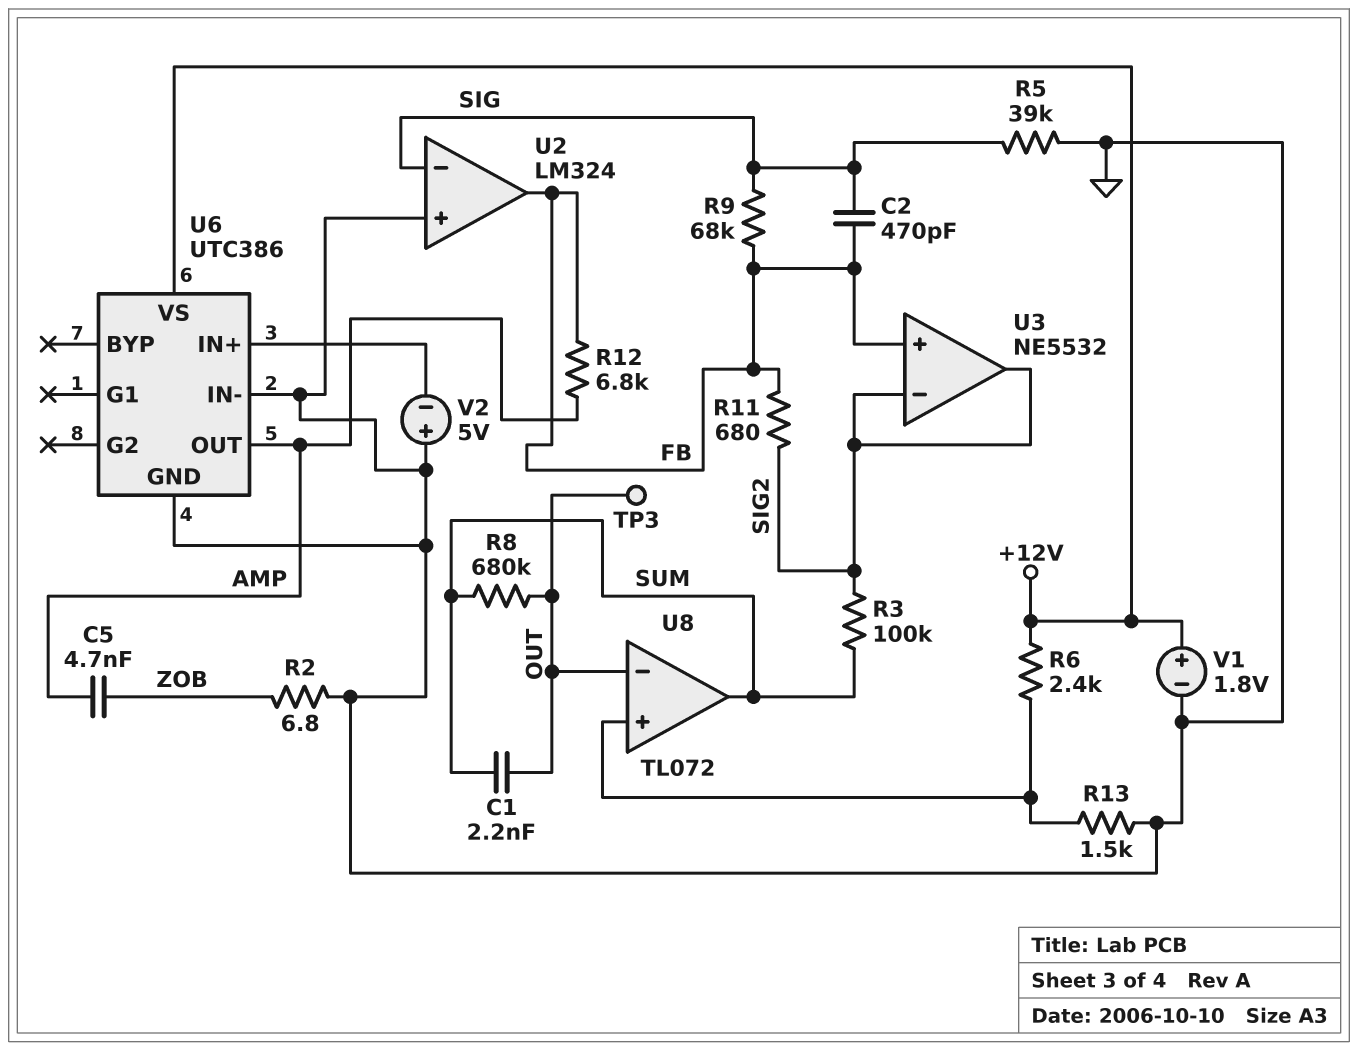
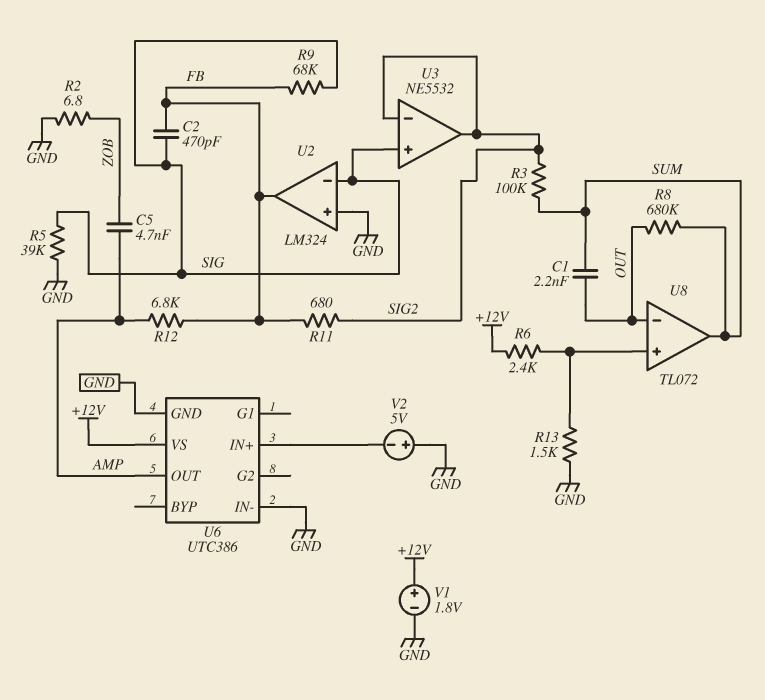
TP3: test point (OUT) -> none
U3 pin in+: FB -> SIG

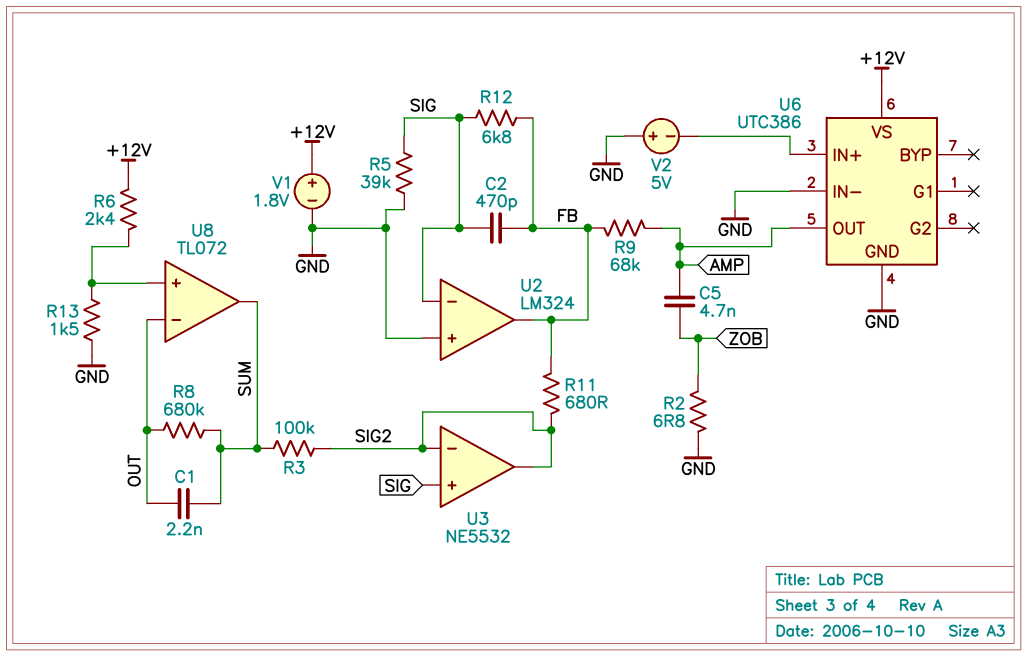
R9: 68k (FB, SIG) -> 68k (AMP, FB)
R12: 6.8k (AMP, FB) -> 6.8k (FB, SIG)

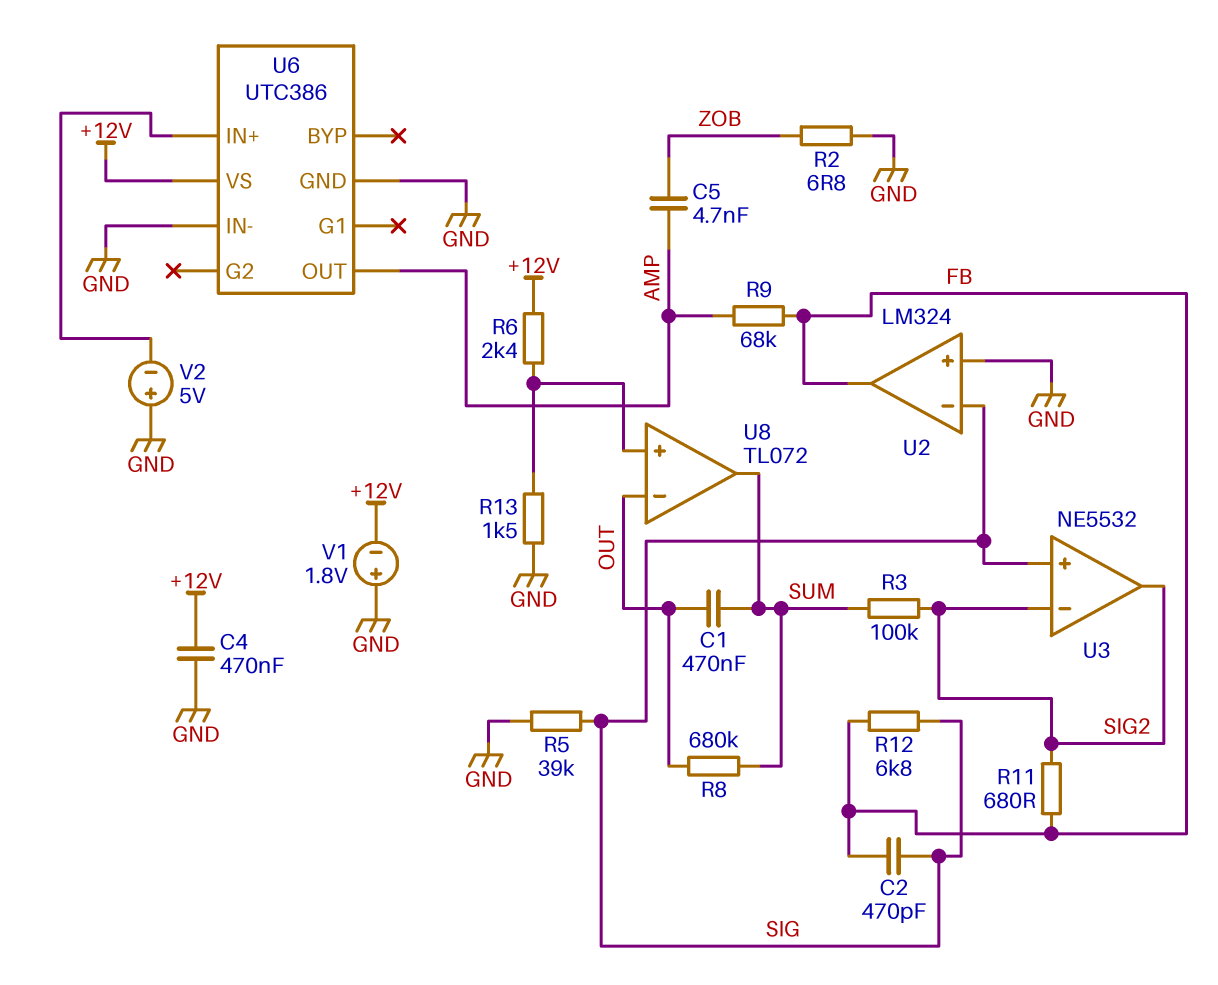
C1: 2.2nF (OUT, SUM) -> 470nF (OUT, SUM)
C4: none -> 470nF (+12V, GND)
V1: 1.8V (plus +12V, minus GND) -> 1.8V (plus GND, minus +12V)

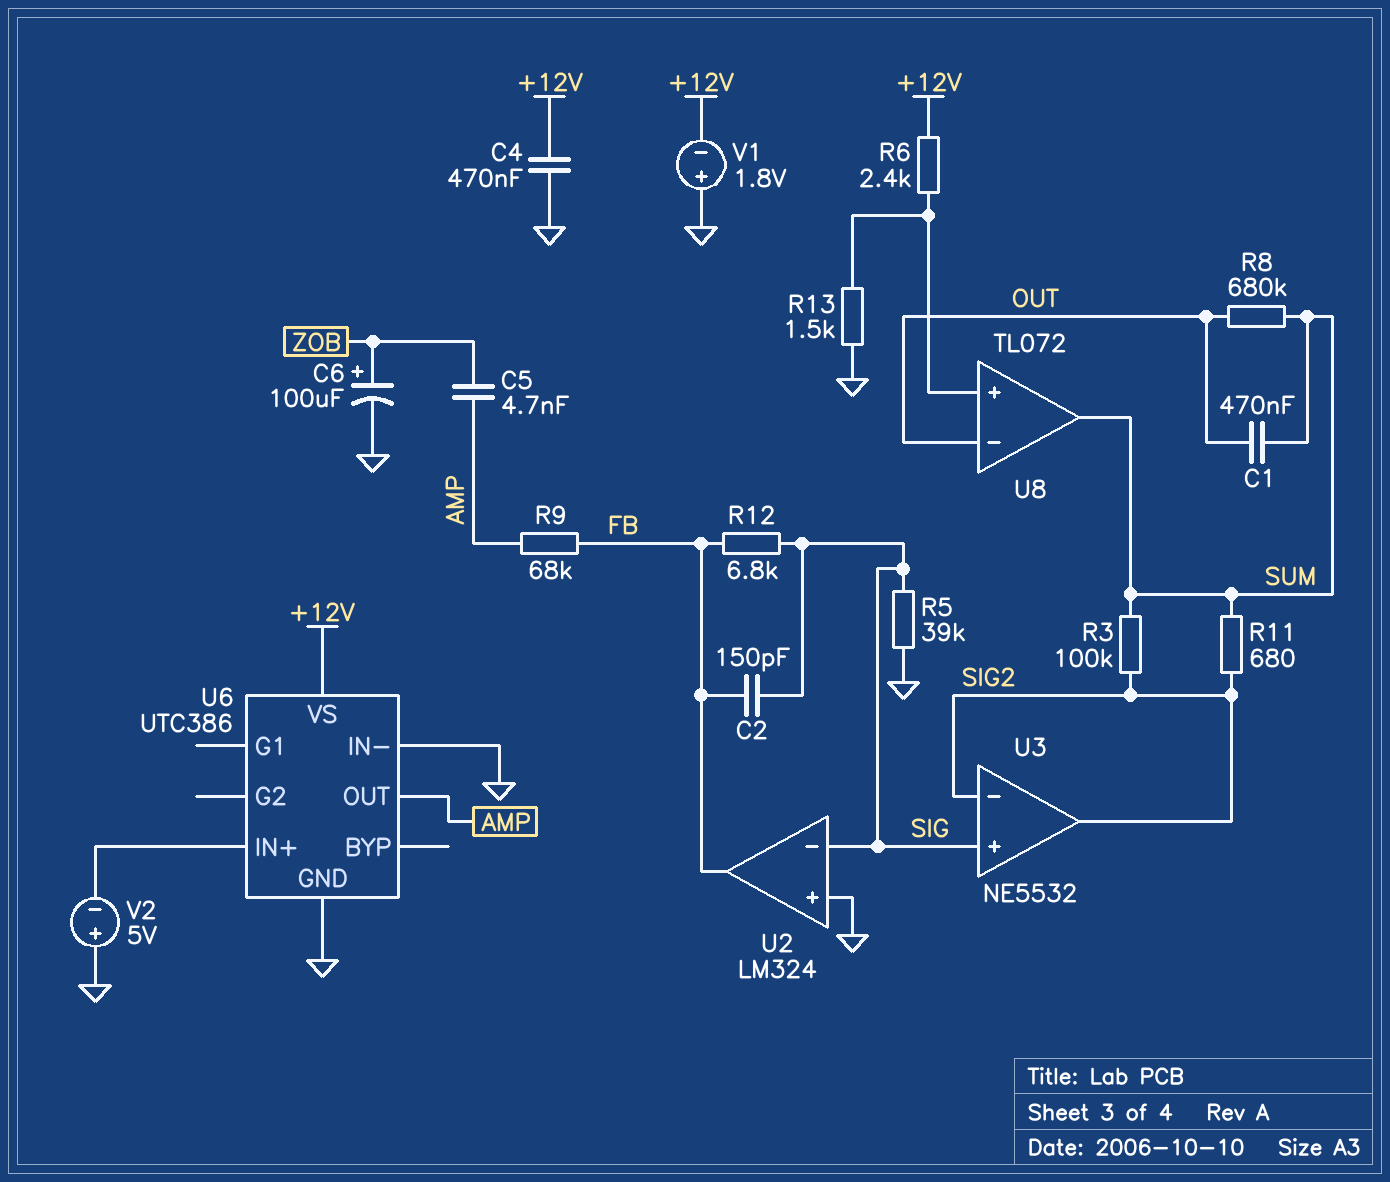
C2: 470pF (FB, SIG) -> 150pF (FB, SIG)
C6: none -> 100uF (plus ZOB, minus GND)
R2: 6.8 (GND, ZOB) -> none
R11: 680 (FB, SIG2) -> 680 (SIG2, SUM)

